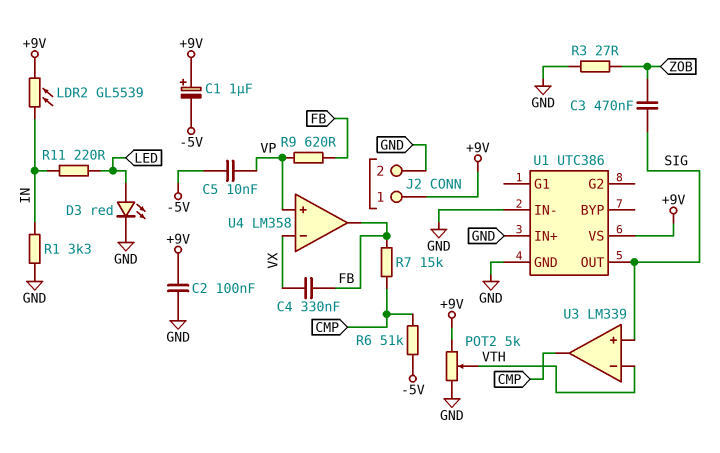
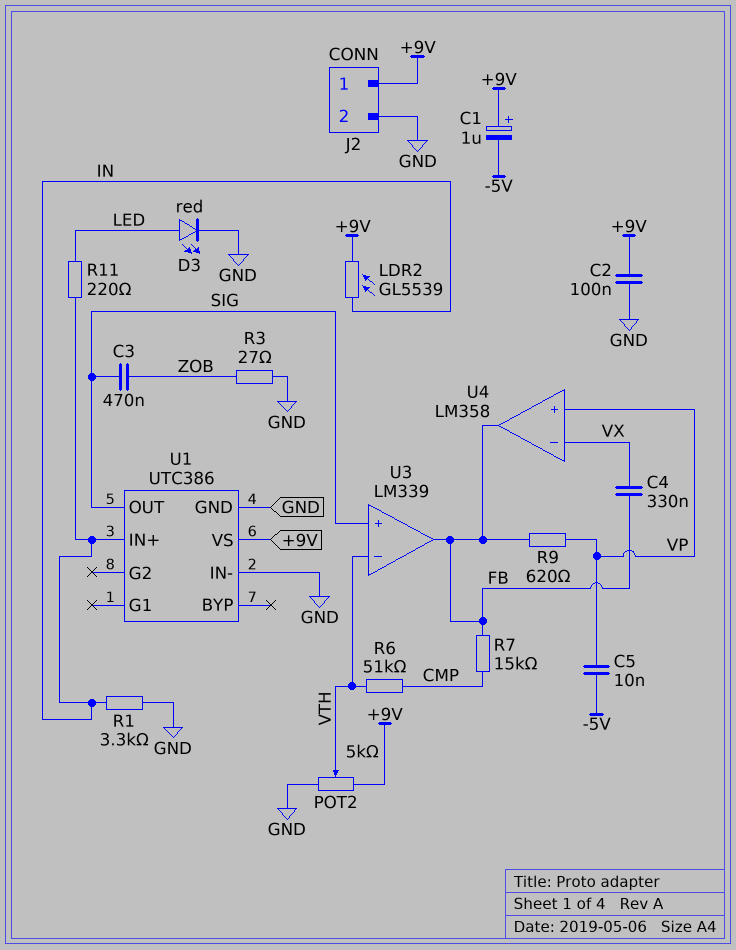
R6: 51k (-5V, CMP) -> 51k (CMP, VTH)
U1 pin IN+: GND -> IN
U3 pin out: CMP -> FB

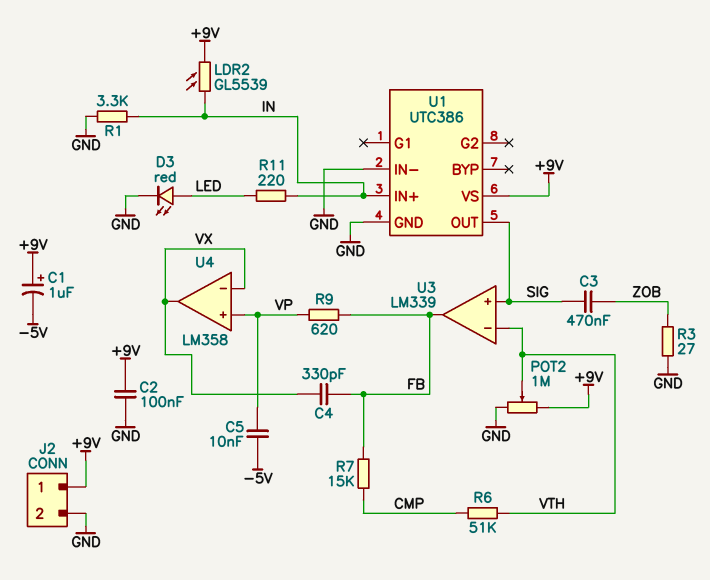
C4: 330nF (FB, VX) -> 330pF (FB, VX)
POT2: 5k (+9V, GND, wiper VTH) -> 1M (+9V, GND, wiper VTH)
U4 pin out: FB -> VX

